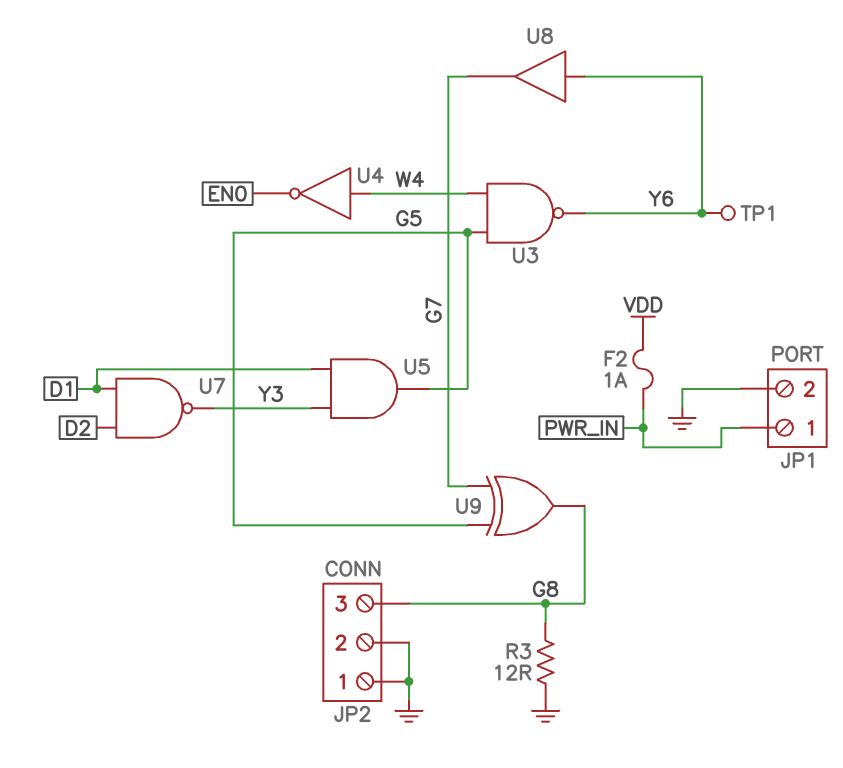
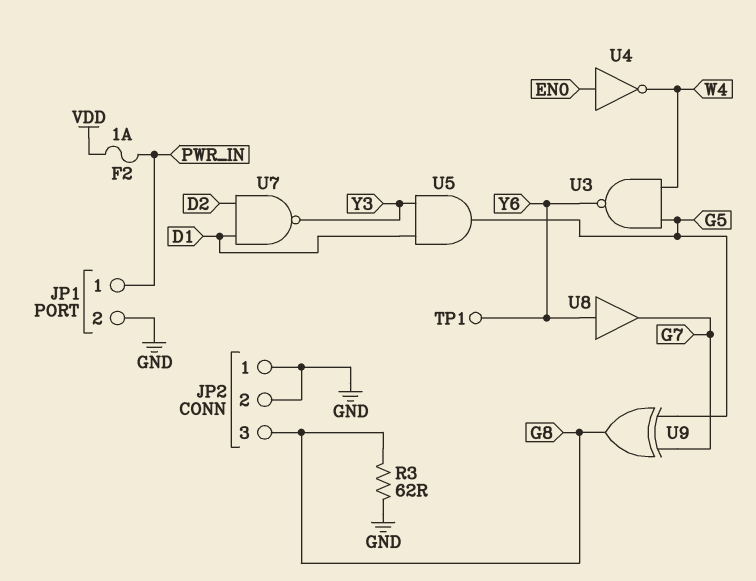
R3: 12 (G8, GND) -> 62 (G8, GND)
U4: NOT (in W4, out EN0) -> NOT (in EN0, out W4)

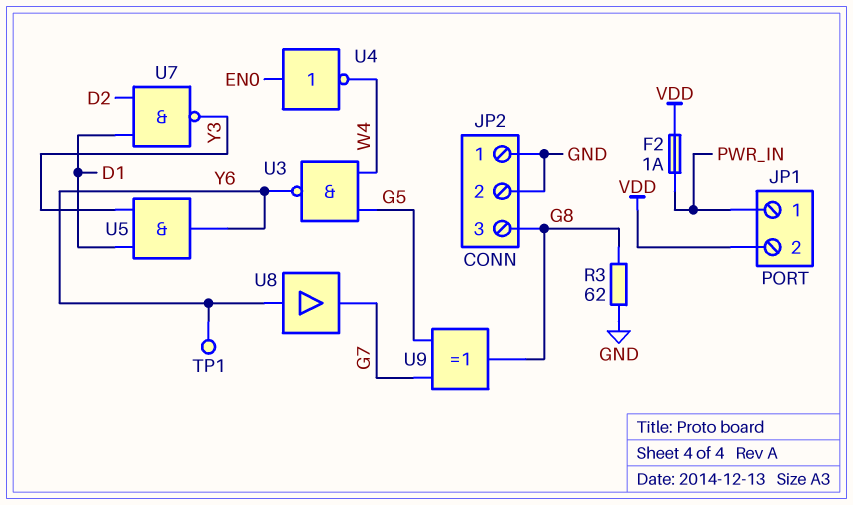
JP1 pin 2: GND -> VDD
U5: AND (in D1, in Y3, out G5) -> AND (in D1, in Y3, out Y6)

